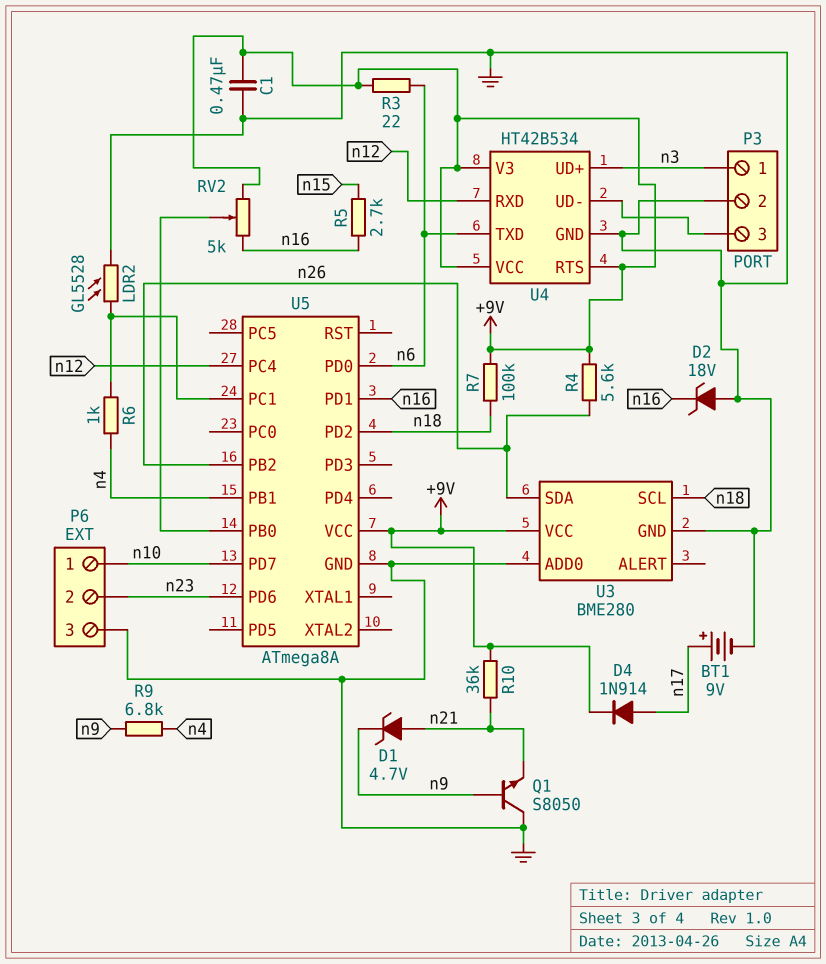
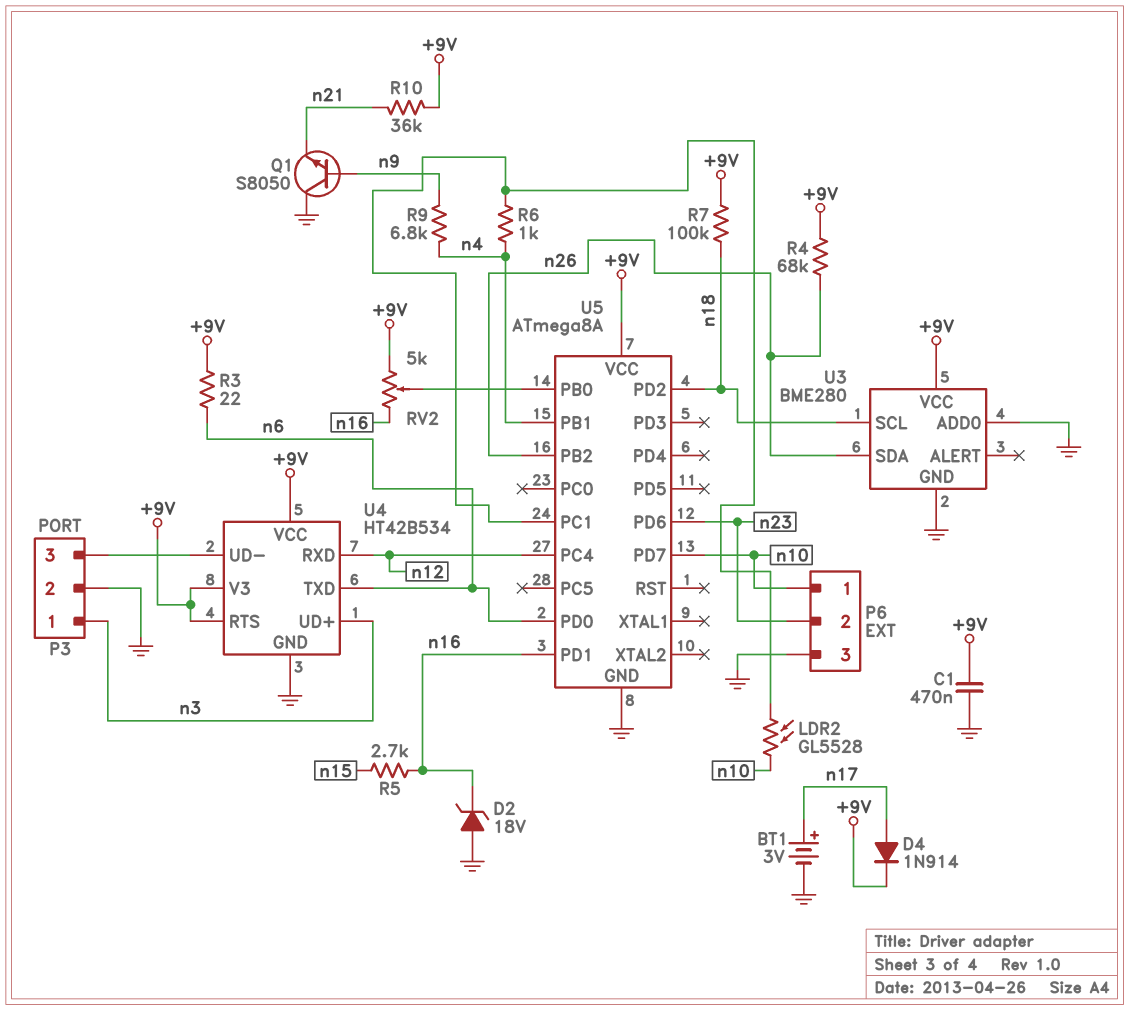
BT1: 9V (plus n17, minus GND) -> 3V (plus n17, minus GND)
D1: zener 4.7V (A n21, K n9) -> none
LDR2: GL5528 (GND, U5/PC1) -> GL5528 (U5/PC1, n10)
R4: 5.6k (+9V, n26) -> 68k (+9V, n26)

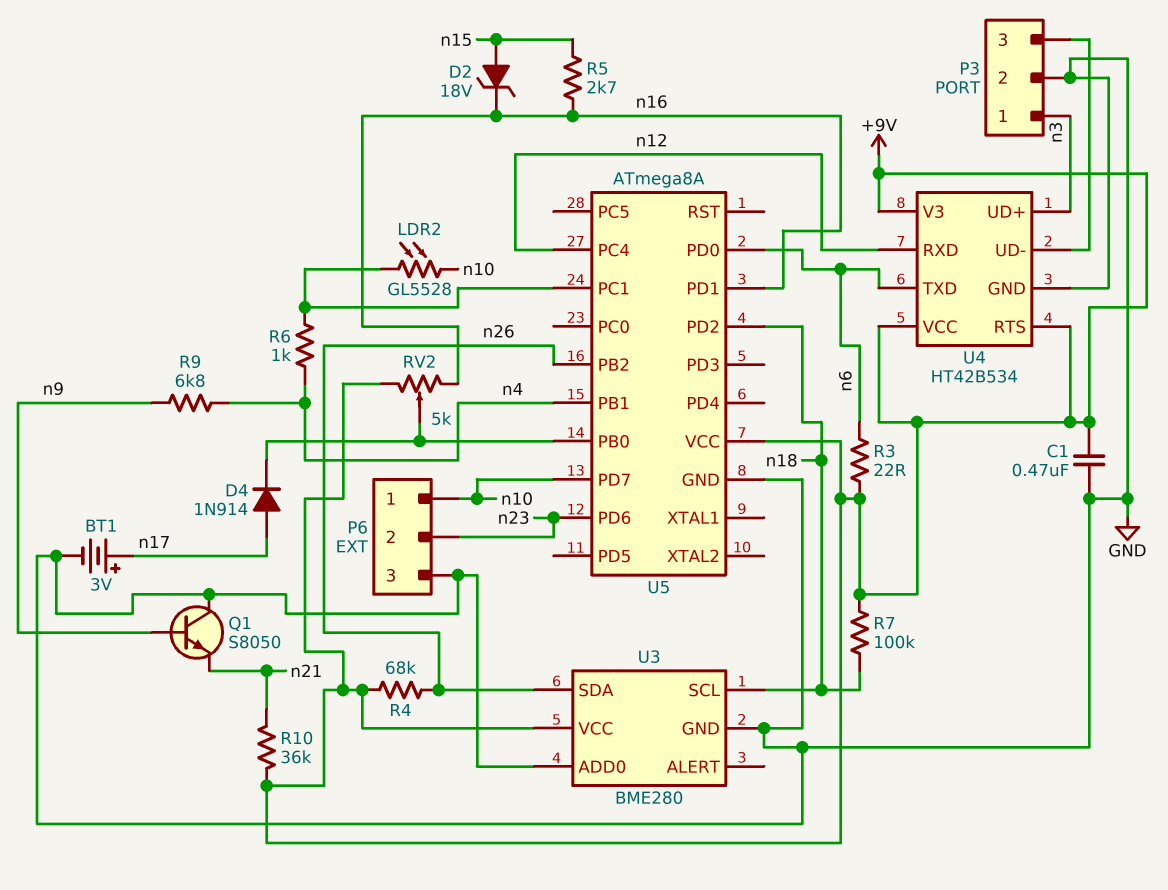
D2: zener 18V (A GND, K n16) -> zener 18V (A n15, K n16)
D4: diode 1N914 (A n17, K +9V) -> diode 1N914 (A n17, K U5/PB0)

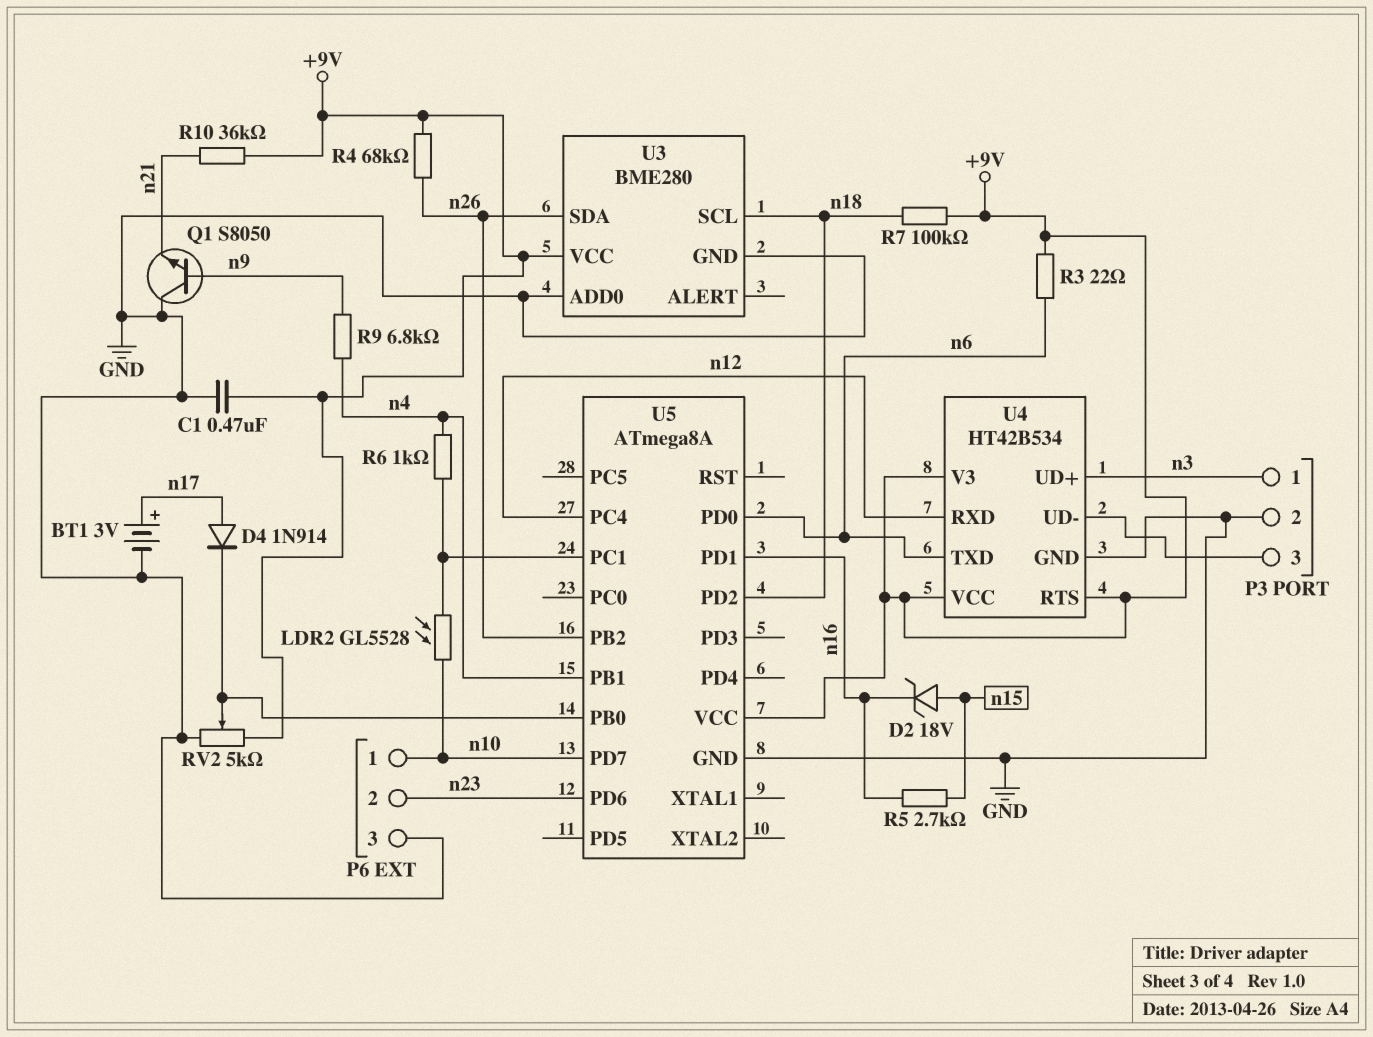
RV2: 5k (+9V, n16, wiper U5/PB0) -> 5k (+9V, GND, wiper U5/PB0)

